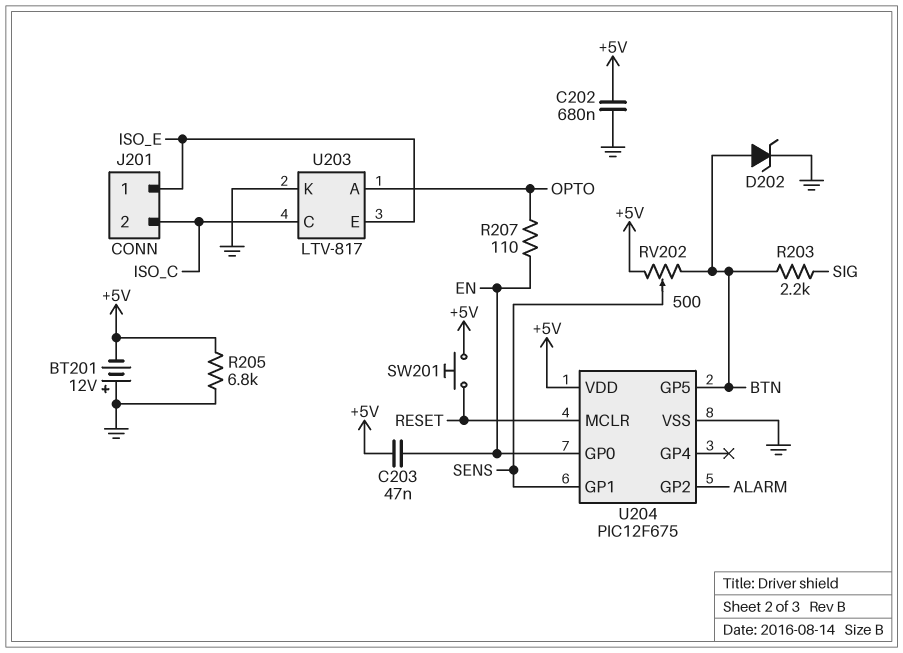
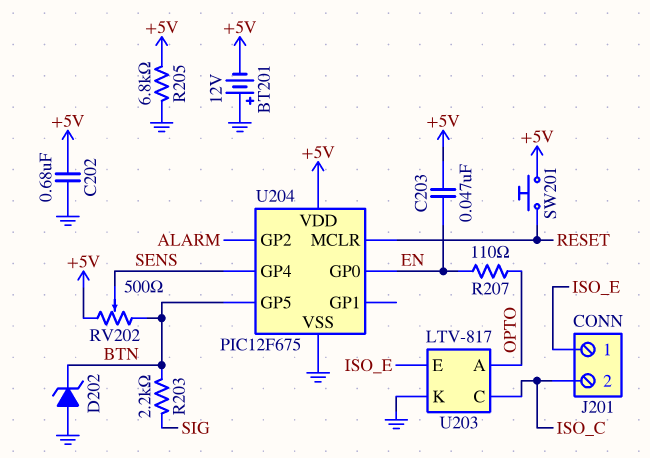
D202: zener (A BTN, K GND) -> zener (A GND, K BTN)
U204 pin GP1: SENS -> none
U204 pin GP4: none -> SENS

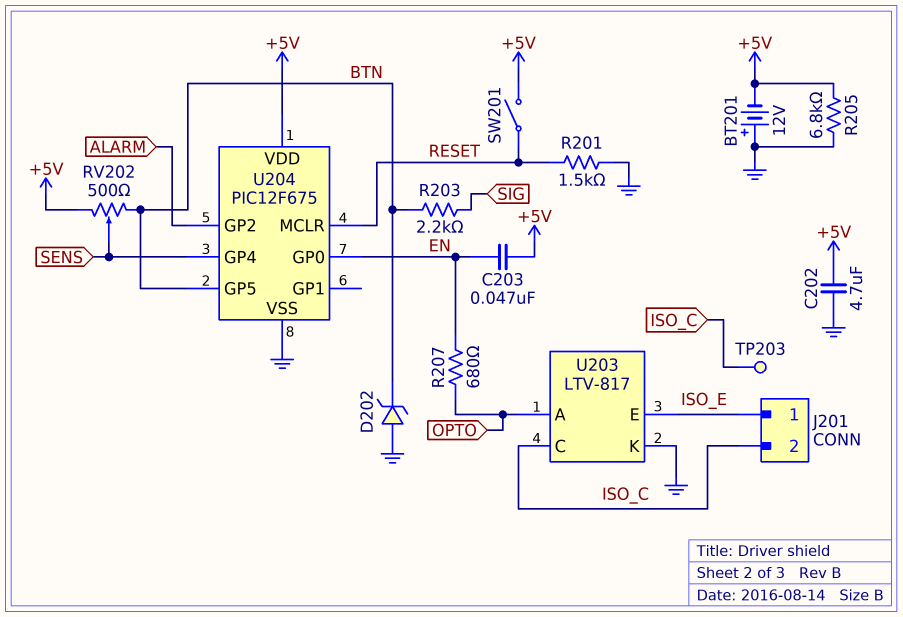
C202: 680nF (+5V, GND) -> 4.7uF (+5V, GND)
R201: none -> 1.5k (GND, RESET)
R207: 110 (EN, OPTO) -> 680 (EN, OPTO)
SW201: button (+5V, RESET) -> switch (+5V, RESET)
TP203: none -> test point (ISO_C)

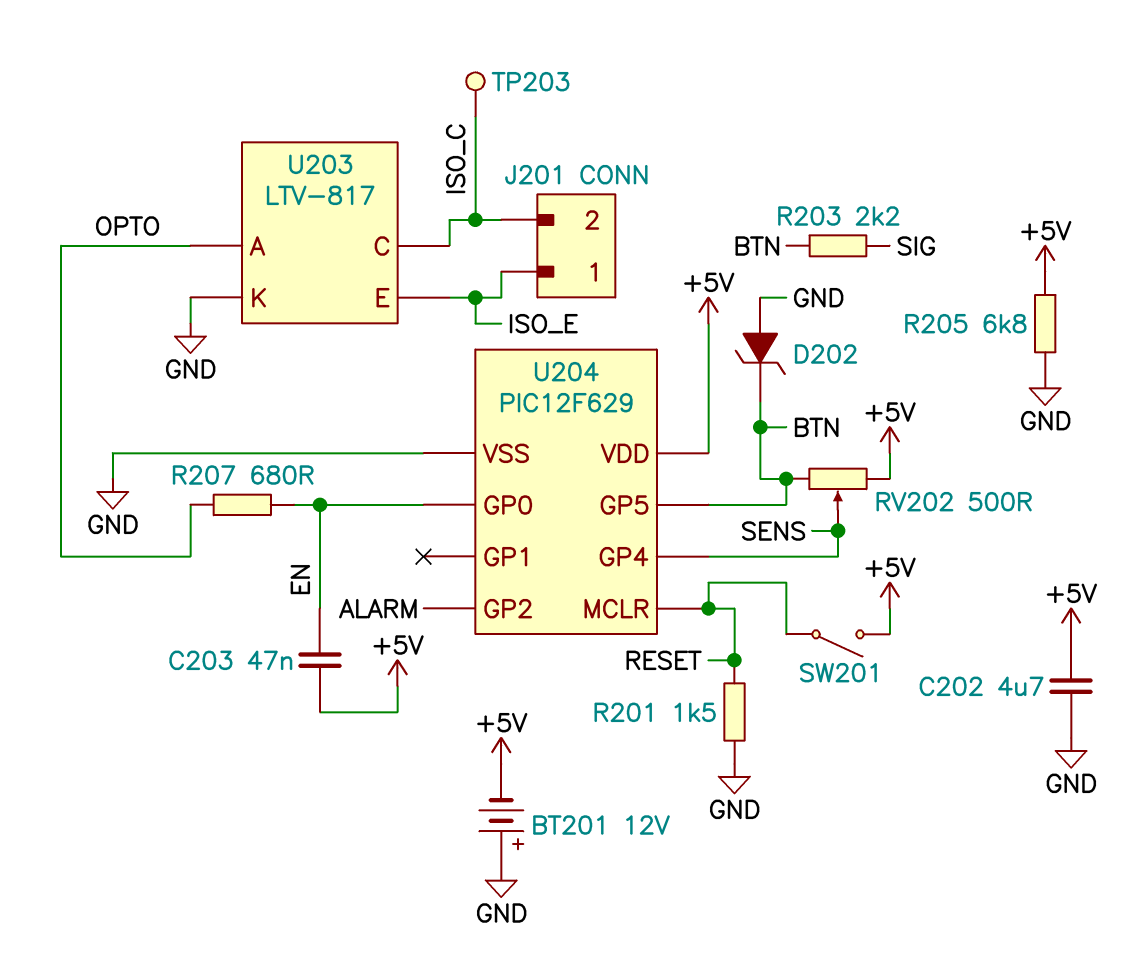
U204: PIC12F675 -> PIC12F629

